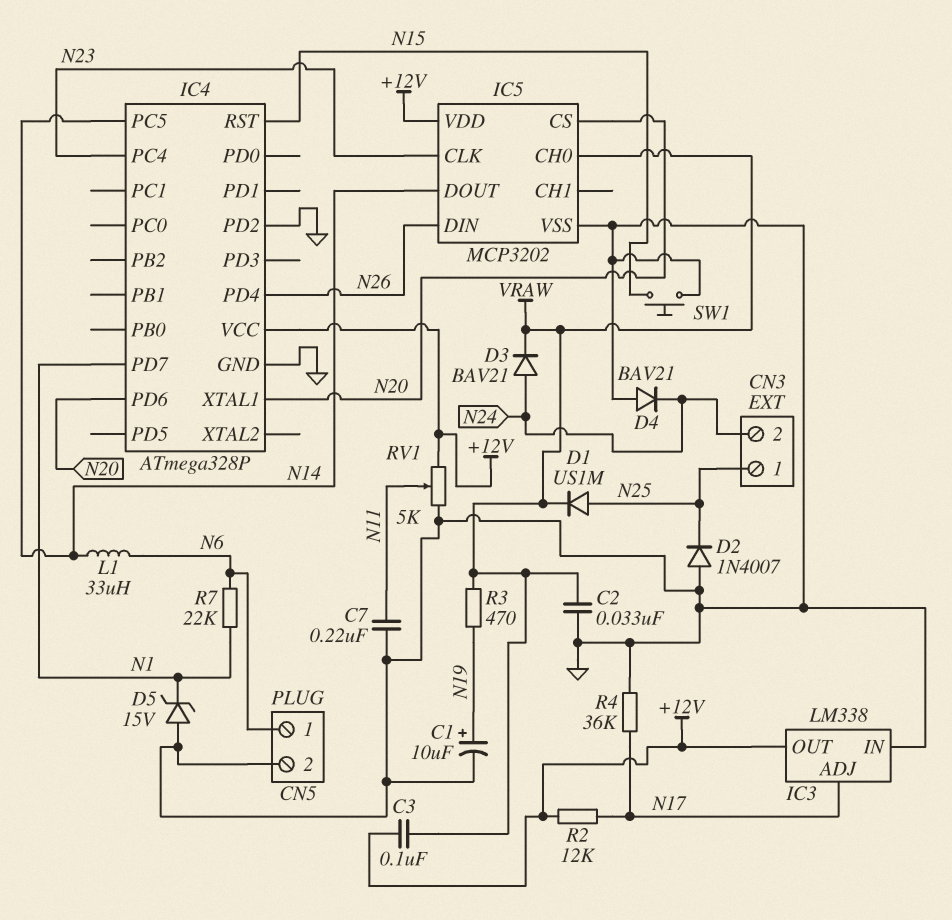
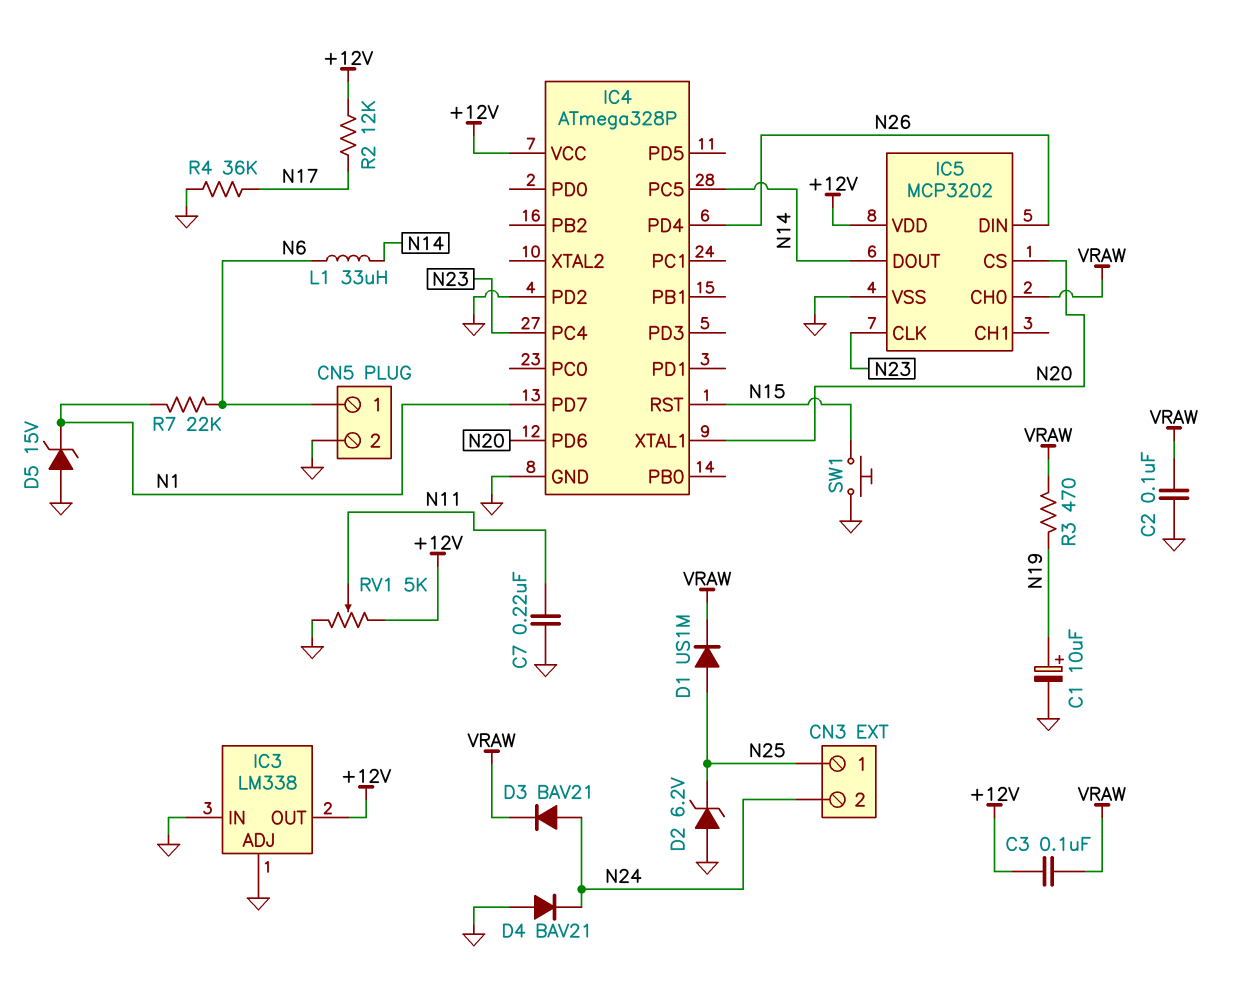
C2: 33nF (GND, VRAW) -> 100nF (GND, VRAW)
D2: diode 1N4007 (A GND, K N25) -> zener 6.2V (A GND, K N25)
IC3 pin ADJ: N17 -> GND

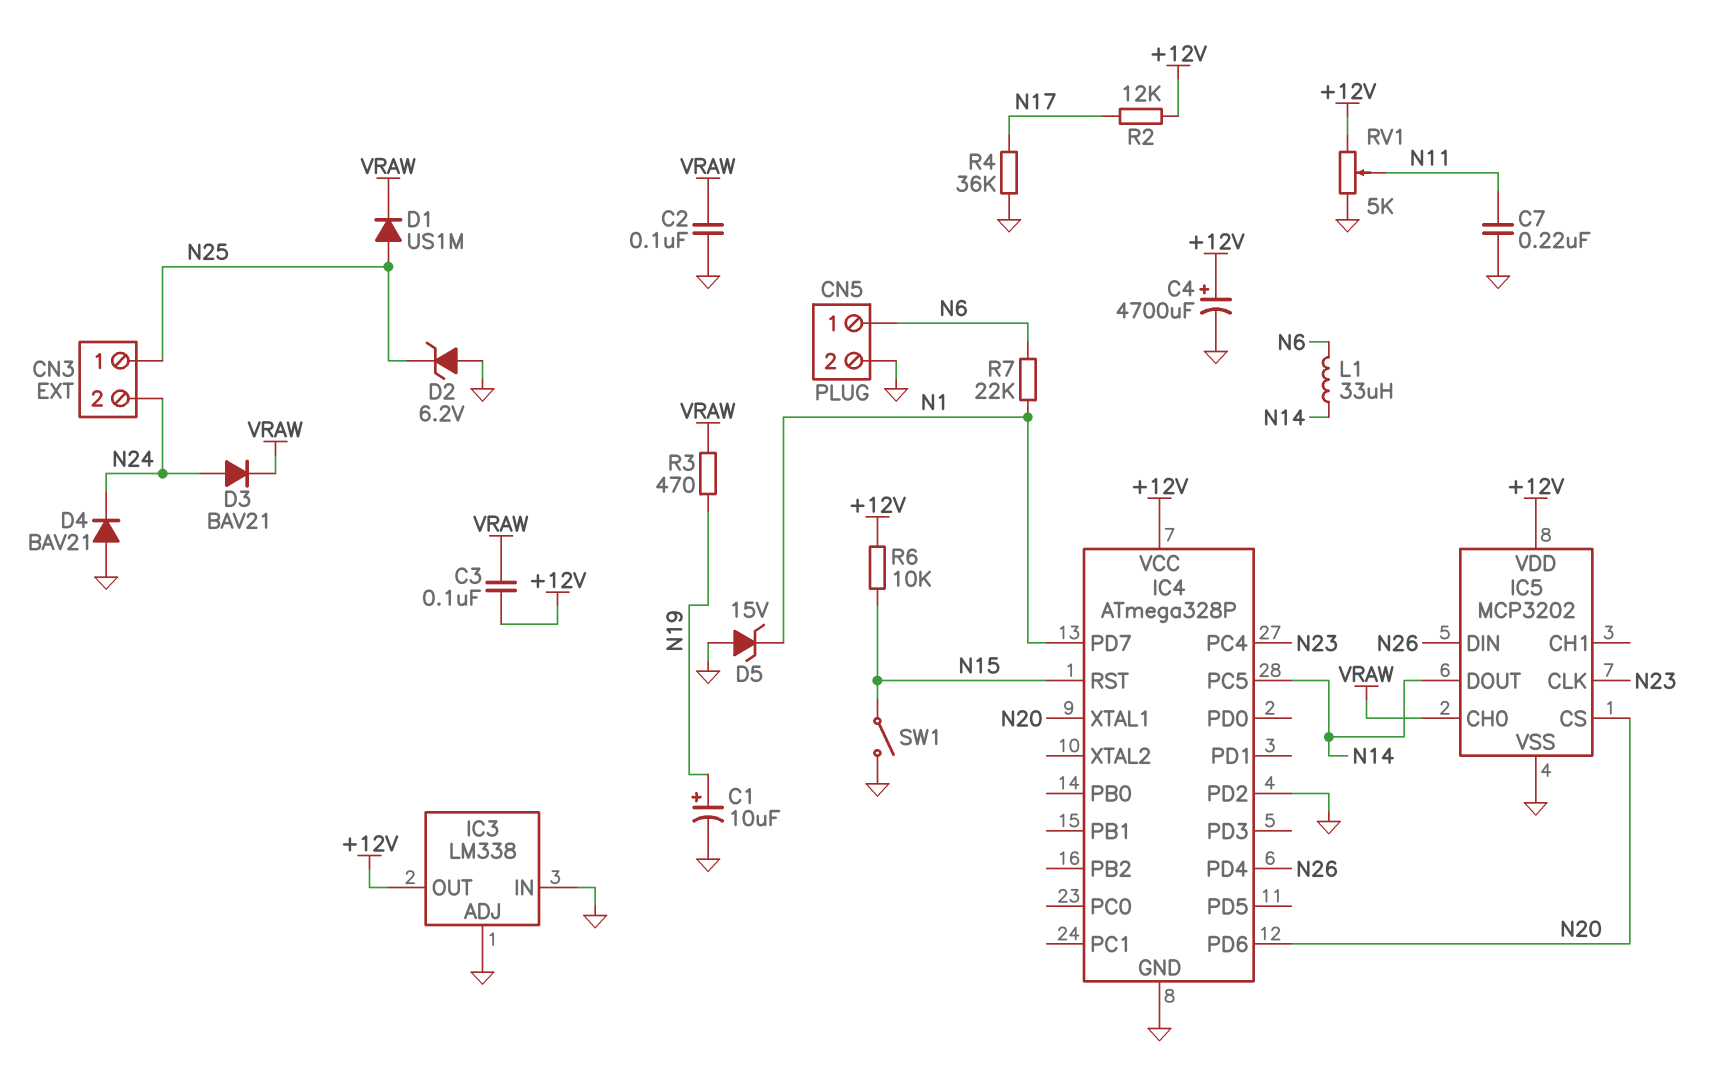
C4: none -> 4700uF (plus +12V, minus GND)
R6: none -> 10k (+12V, N15)
SW1: button (GND, N15) -> switch (GND, N15)

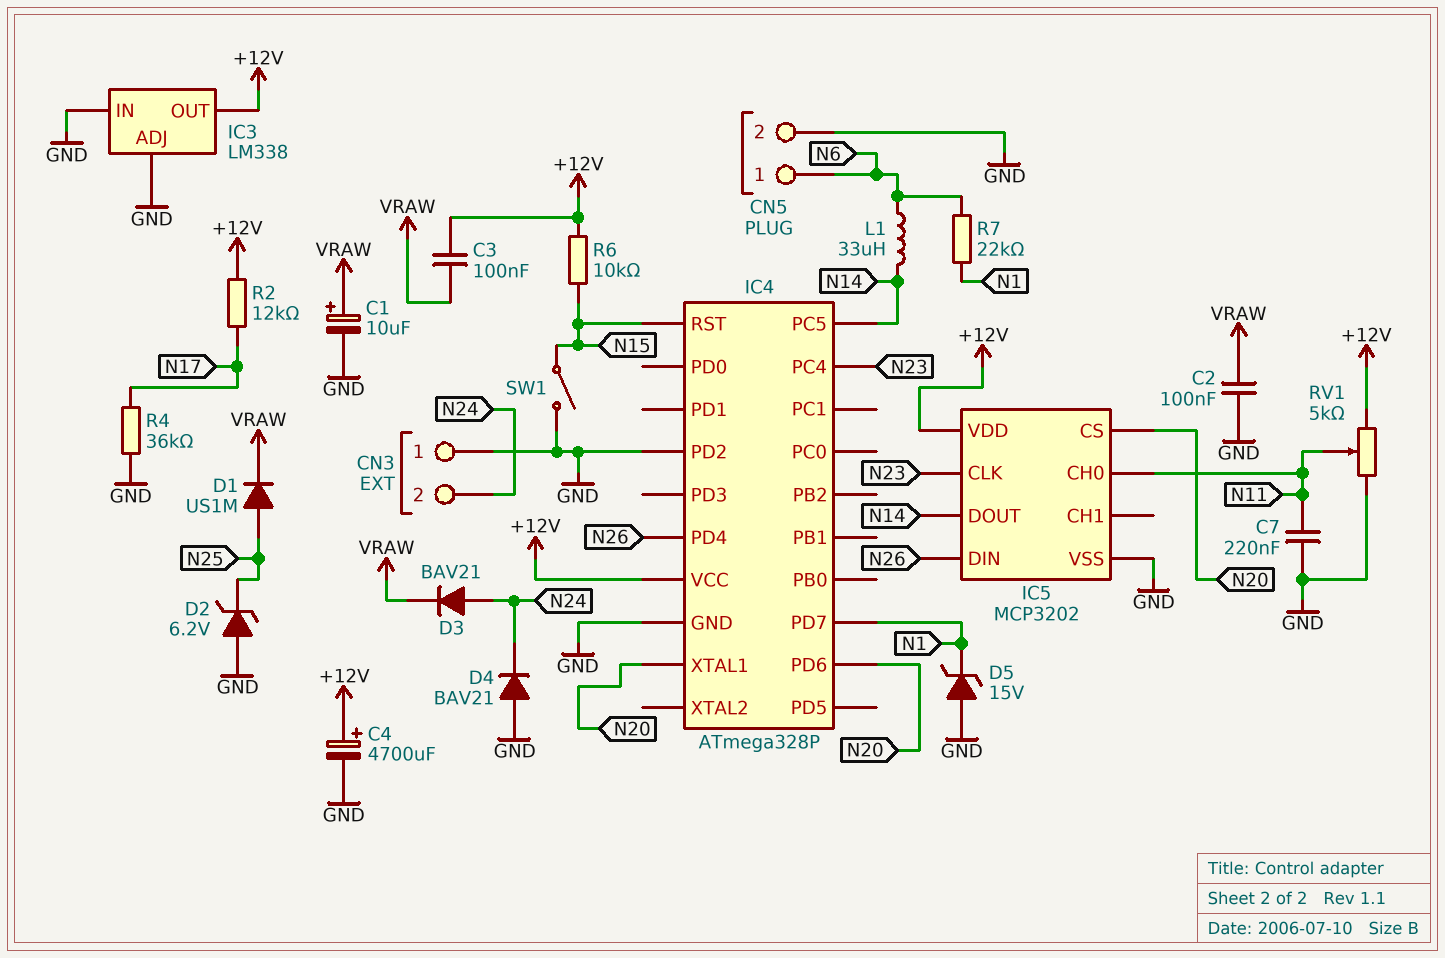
C1: 10uF (plus N19, minus GND) -> 10uF (plus VRAW, minus GND)
CN3 pin 1: N25 -> GND
IC5 pin CH0: VRAW -> N11
R3: 470 (N19, VRAW) -> none

